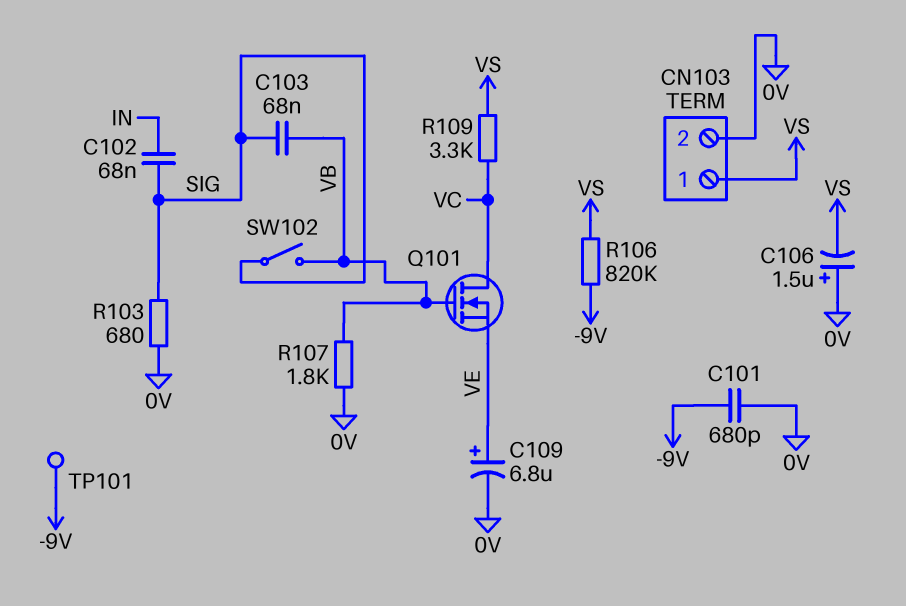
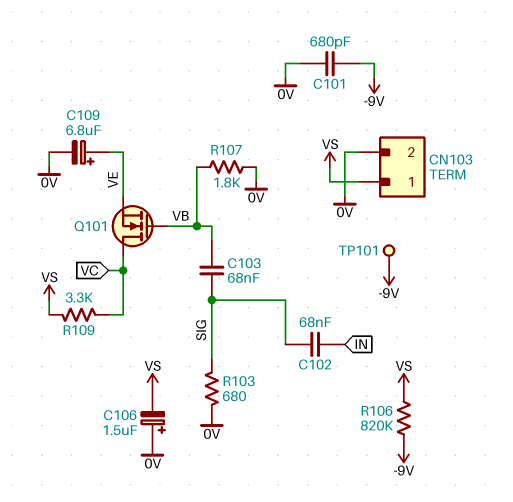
SW102: switch (SIG, VB) -> none

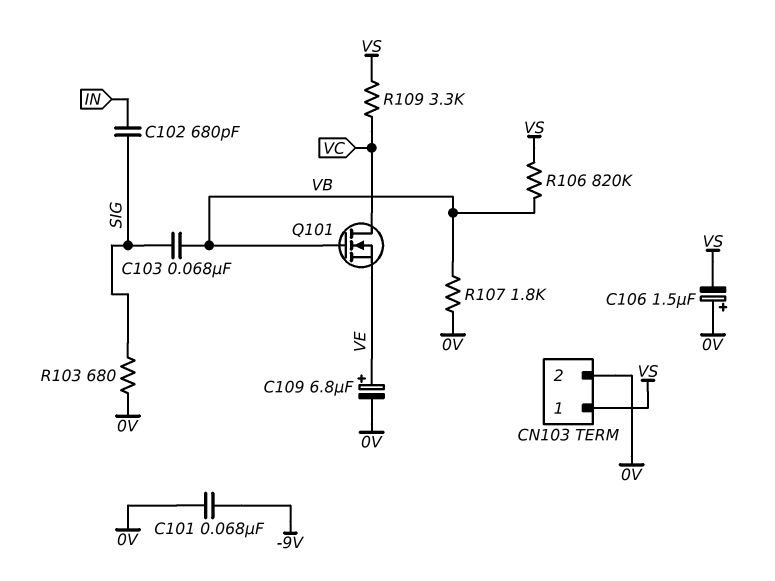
C101: 680pF (-9V, 0V) -> 68nF (-9V, 0V)
C102: 68nF (IN, SIG) -> 680pF (IN, SIG)
R106: 820k (-9V, VS) -> 820k (VB, VS)
TP101: test point (-9V) -> none

